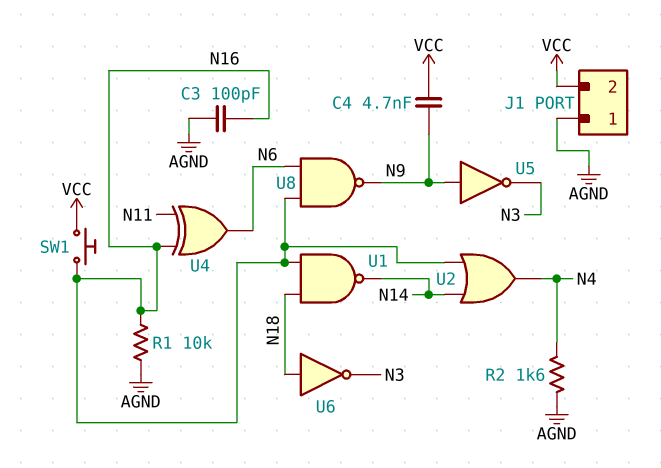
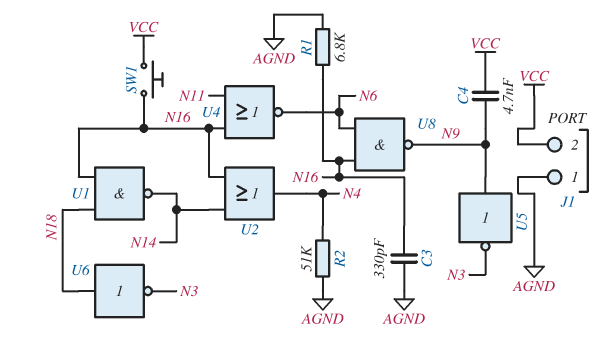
C3: 100pF (AGND, N16) -> 330pF (AGND, N16)
R1: 10k (AGND, N16) -> 6.8k (AGND, N16)
R2: 1.6k (AGND, N4) -> 51k (AGND, N4)
U4: XOR (in N11, in N16, out N6) -> NOR (in N11, in N16, out N6)

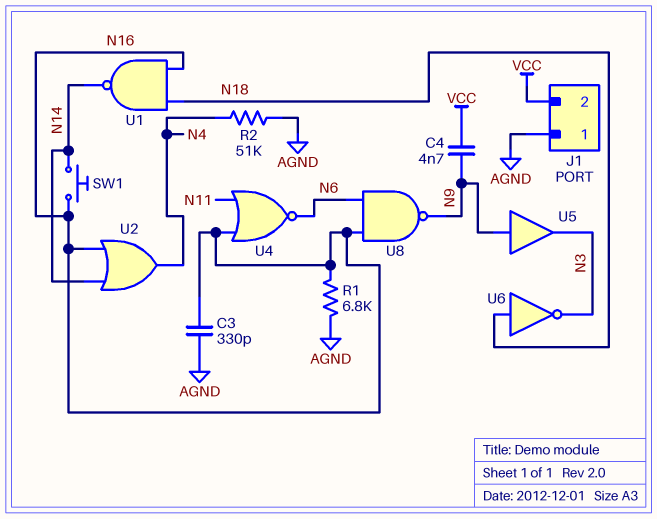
SW1: button (N16, VCC) -> button (N14, N16)
U5: NOT (in N9, out N3) -> buffer (in N9, out N3)

